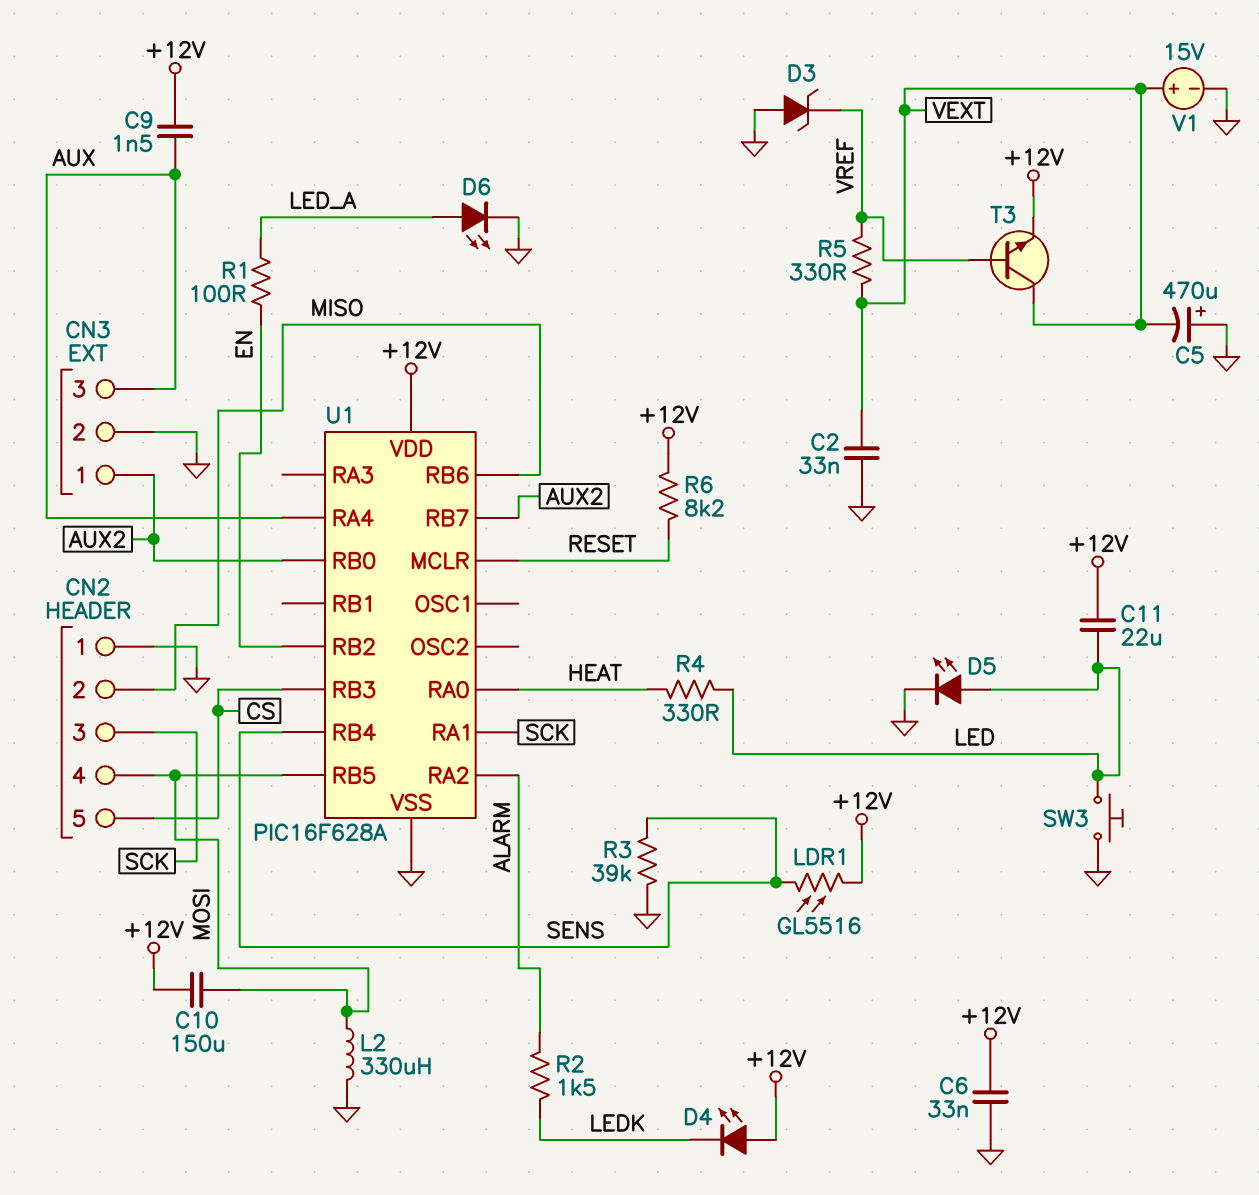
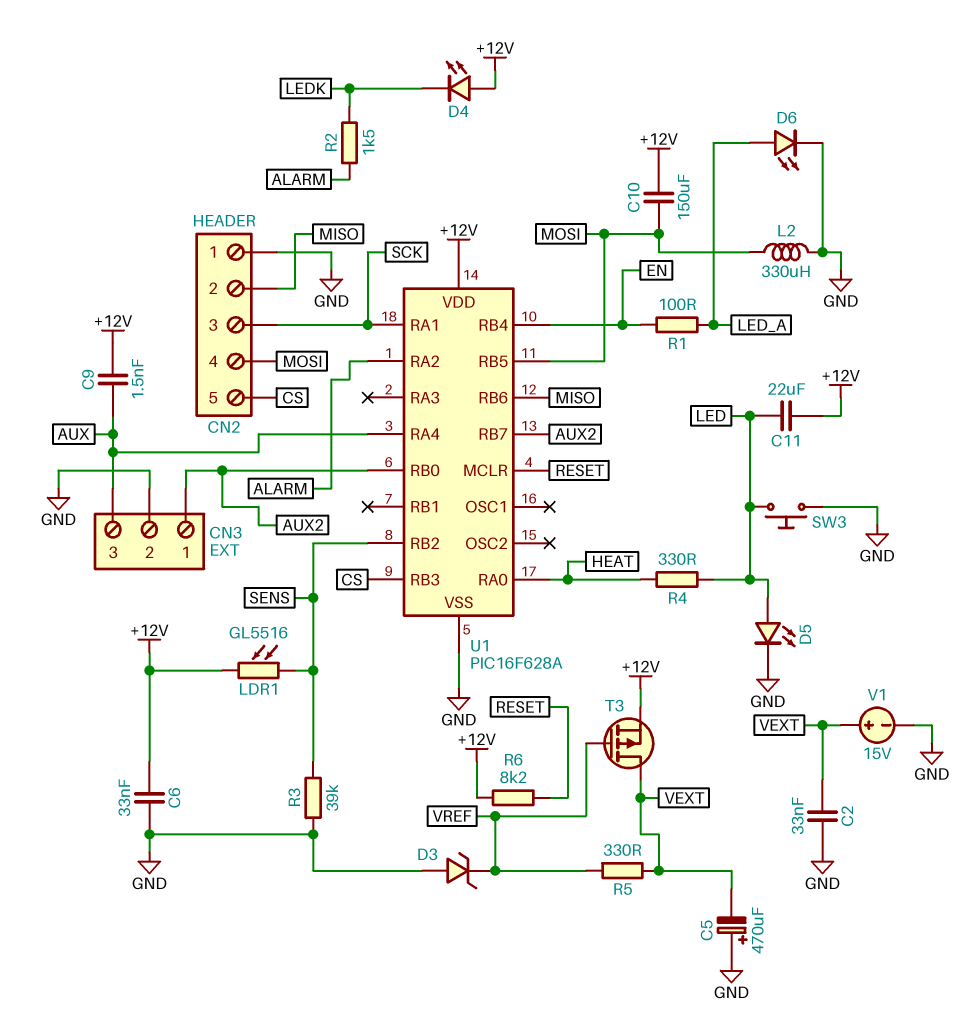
T3: NPN (B VREF, C VEXT, E +12V) -> PMOS (G VREF, D VEXT, S +12V)
U1 pin RB2: EN -> SENS
U1 pin RB4: SENS -> EN

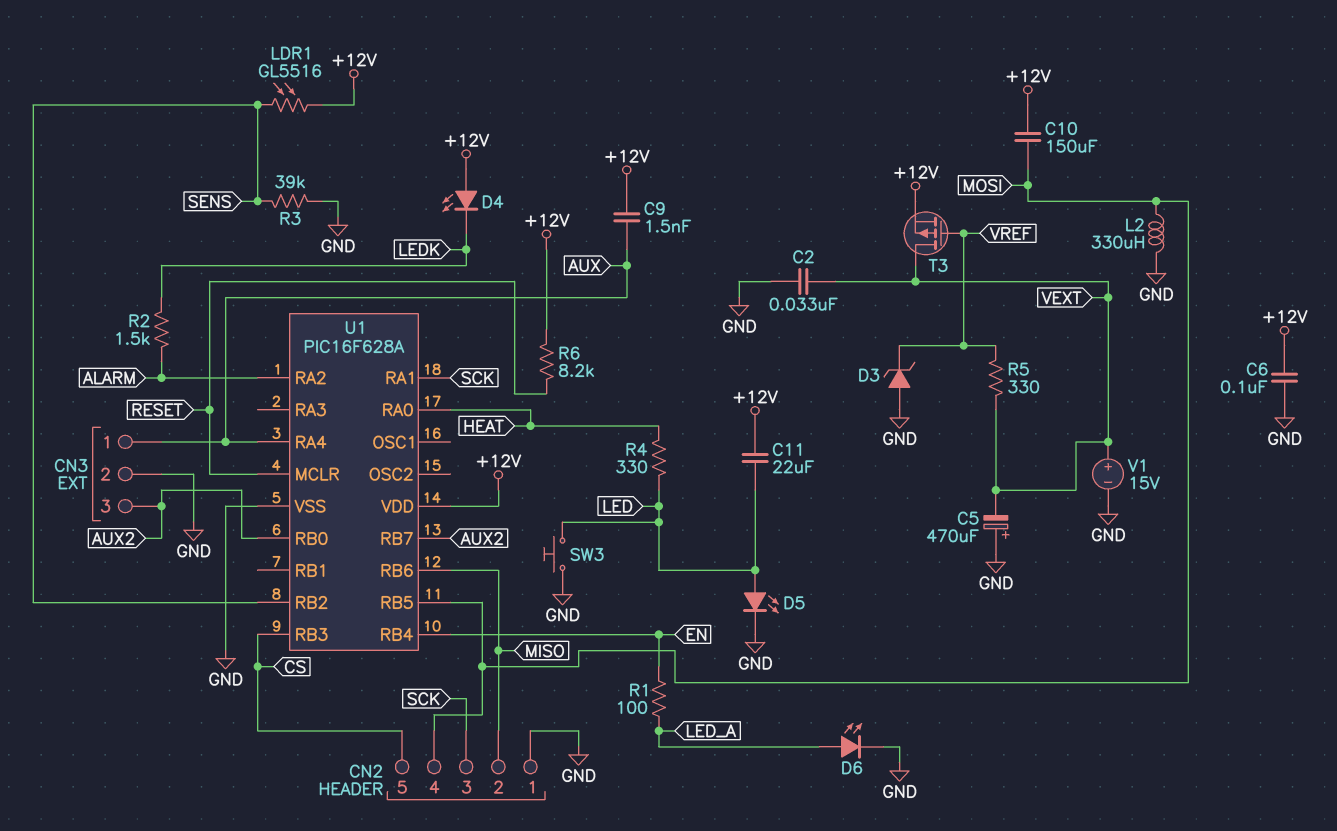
C6: 33nF (+12V, GND) -> 100nF (+12V, GND)
CN3 pin 1: AUX2 -> AUX
CN3 pin 3: AUX -> AUX2

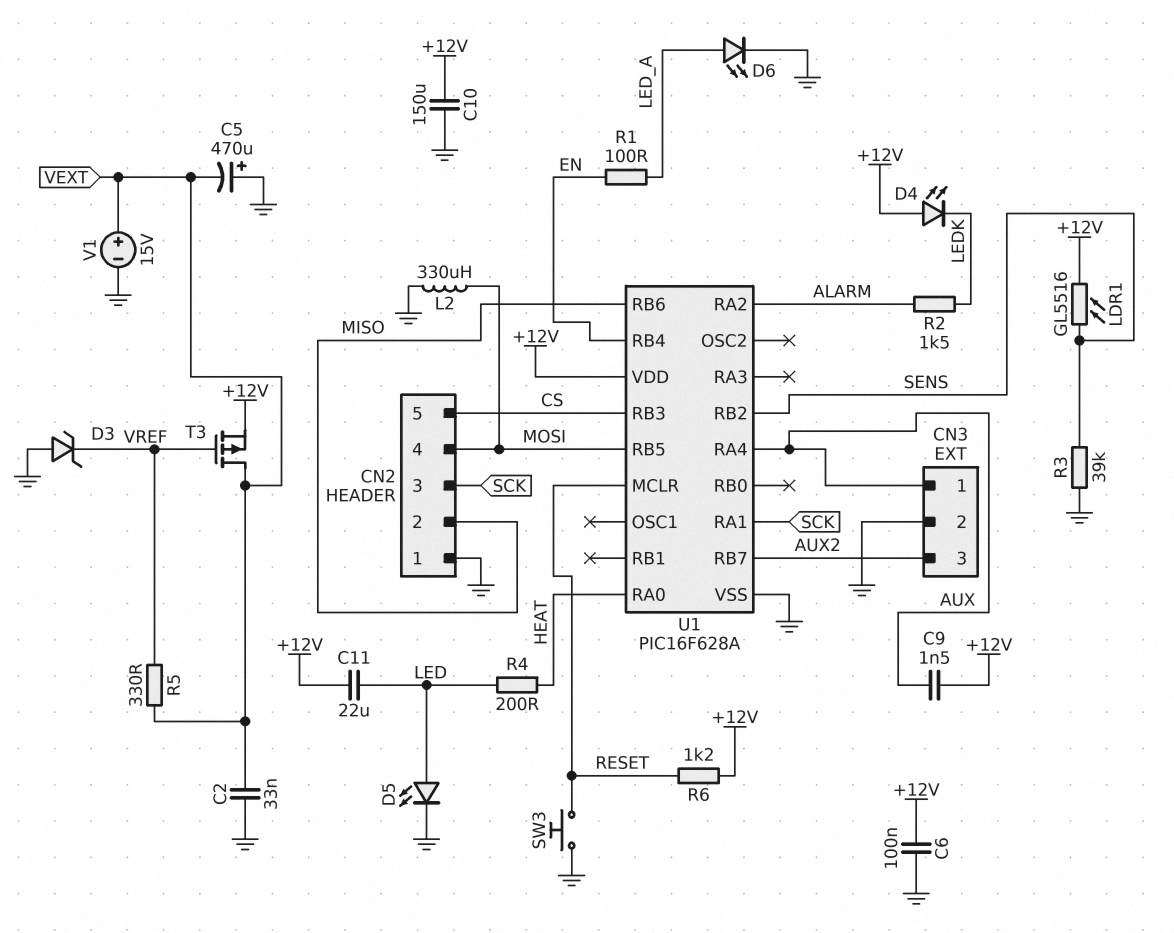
C10: 150uF (+12V, MOSI) -> 150uF (+12V, GND)
R4: 330 (HEAT, LED) -> 200 (HEAT, LED)
R6: 8.2k (+12V, RESET) -> 1.2k (+12V, RESET)
SW3: button (GND, LED) -> button (GND, RESET)
U1 pin RB0: AUX2 -> none

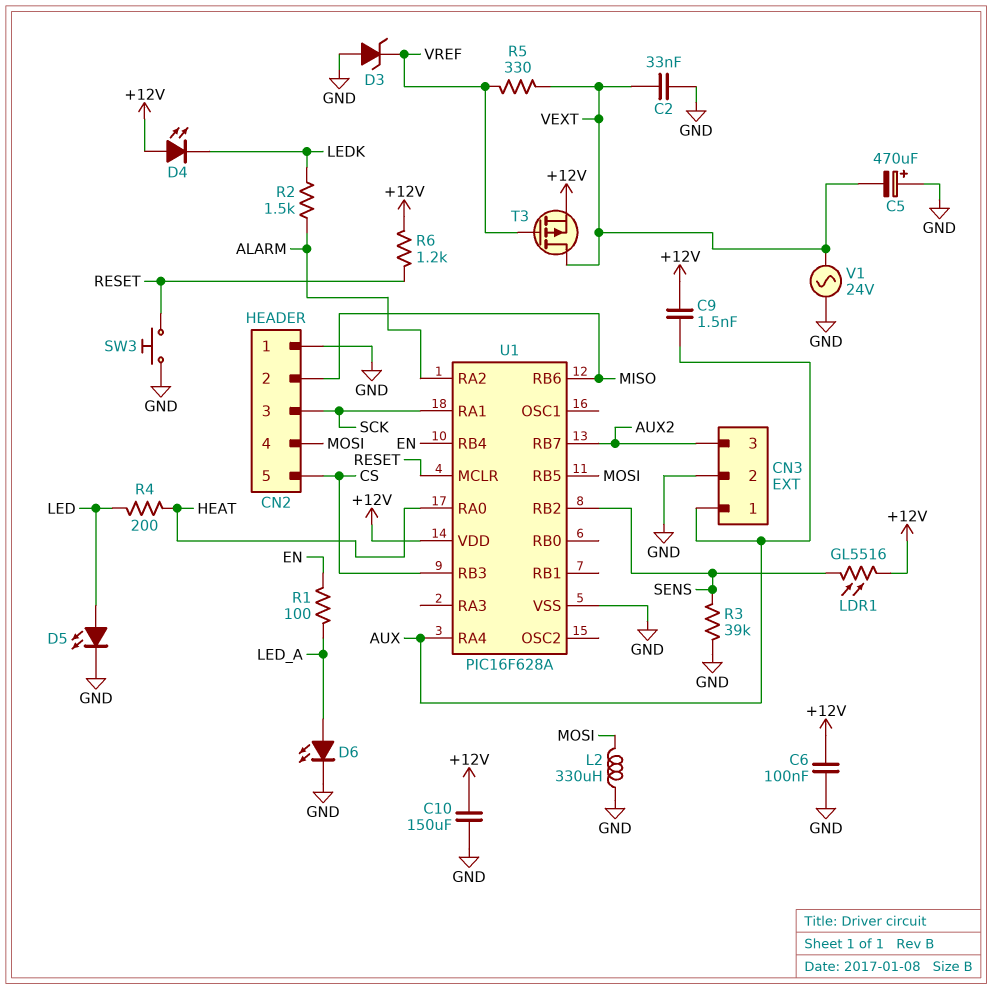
C11: 22uF (+12V, LED) -> none
V1: 15V (plus VEXT, minus GND) -> AC 24V (GND, VEXT)

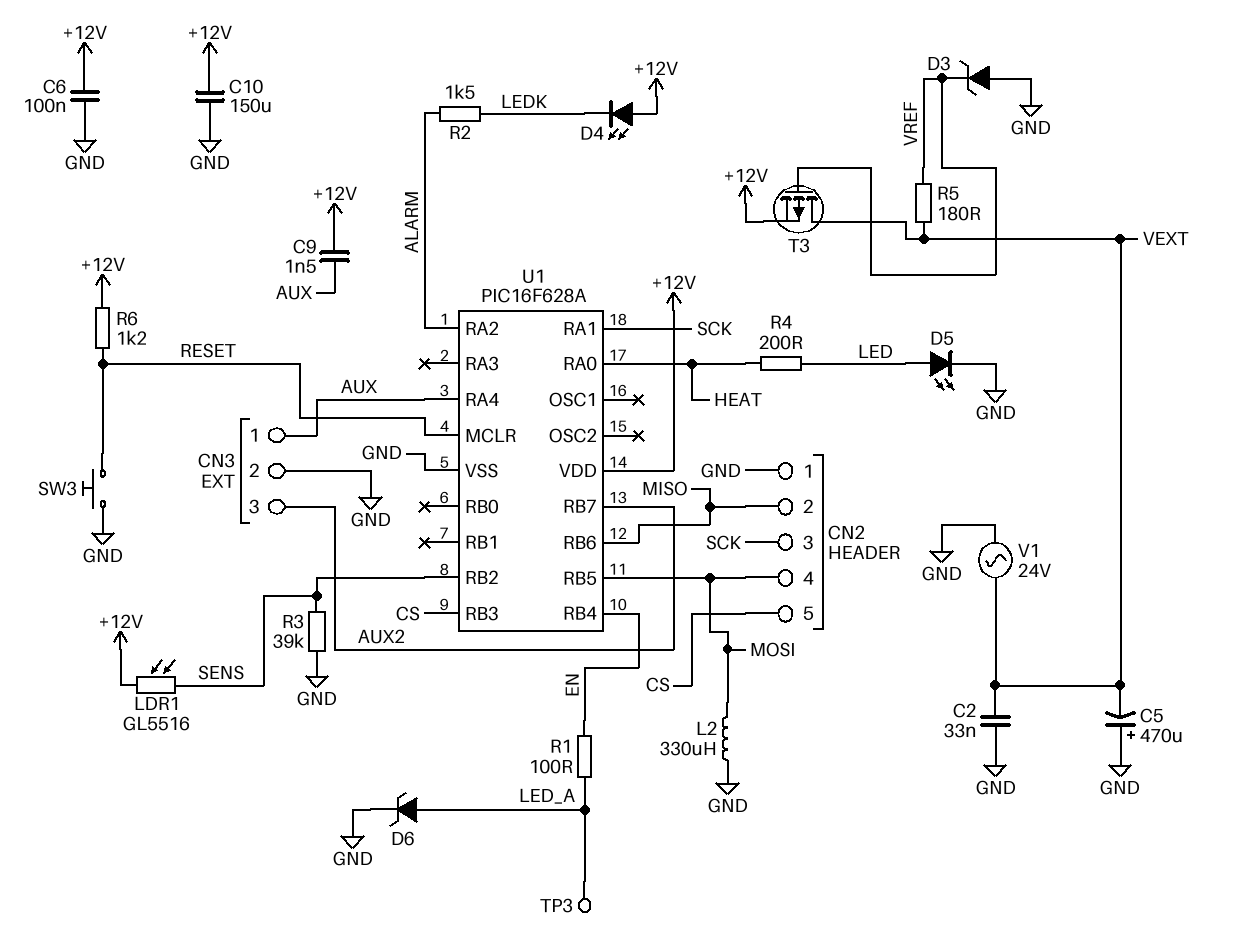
D6: LED (A LED_A, K GND) -> zener (A LED_A, K GND)
R5: 330 (VEXT, VREF) -> 180 (VEXT, VREF)
TP3: none -> test point (LED_A)

